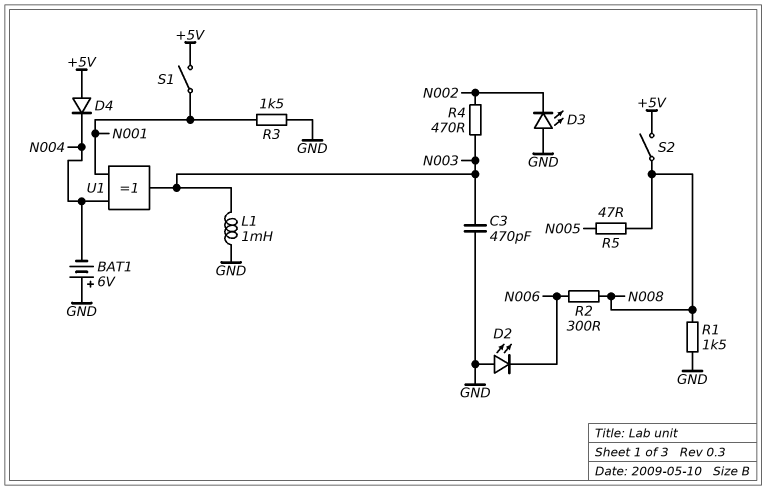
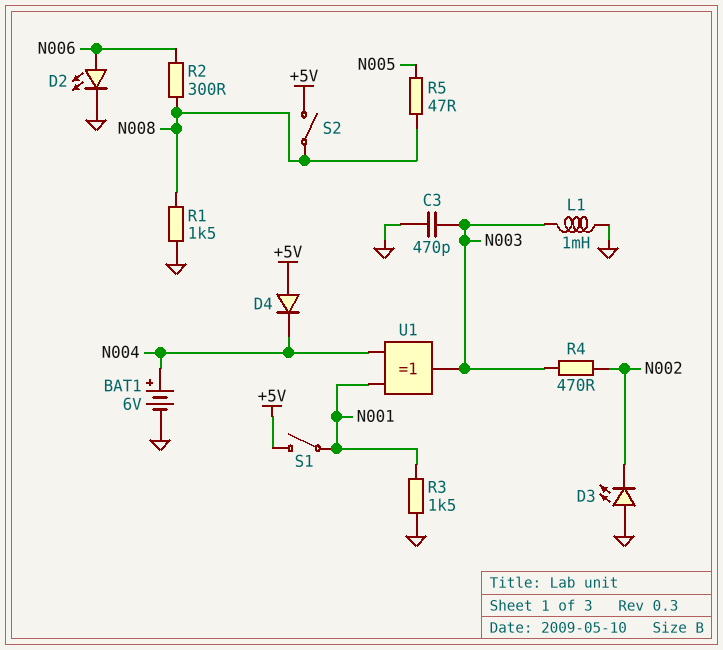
BAT1: 6V (plus GND, minus N004) -> 6V (plus N004, minus GND)
D2: LED (A GND, K N006) -> LED (A N006, K GND)

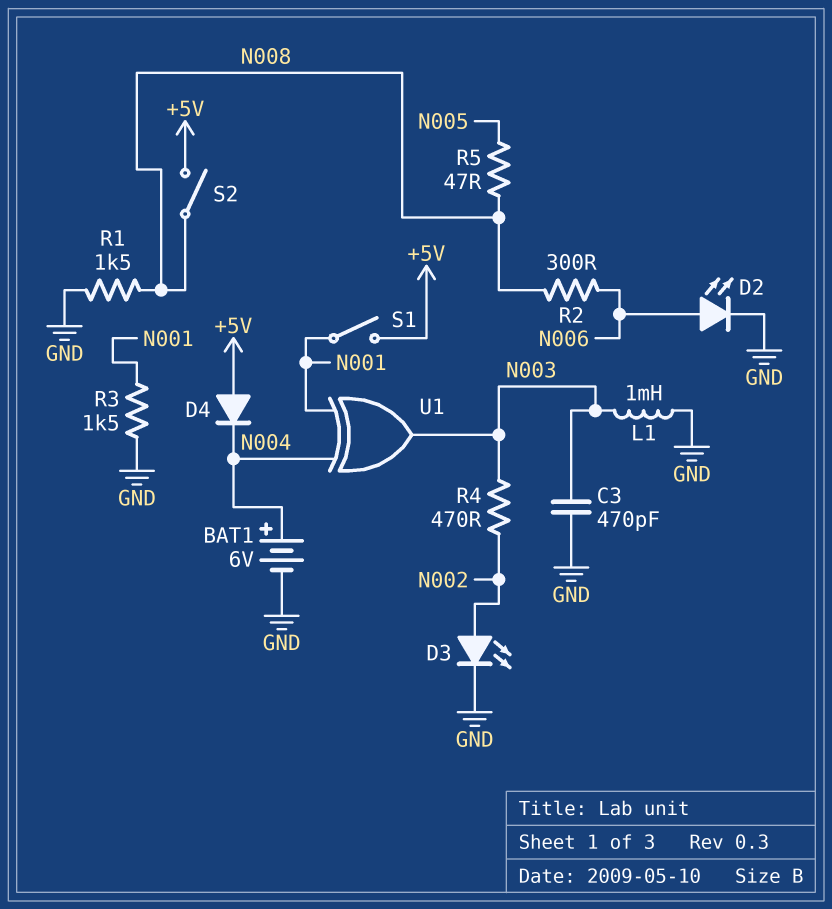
D3: LED (A GND, K N002) -> LED (A N002, K GND)

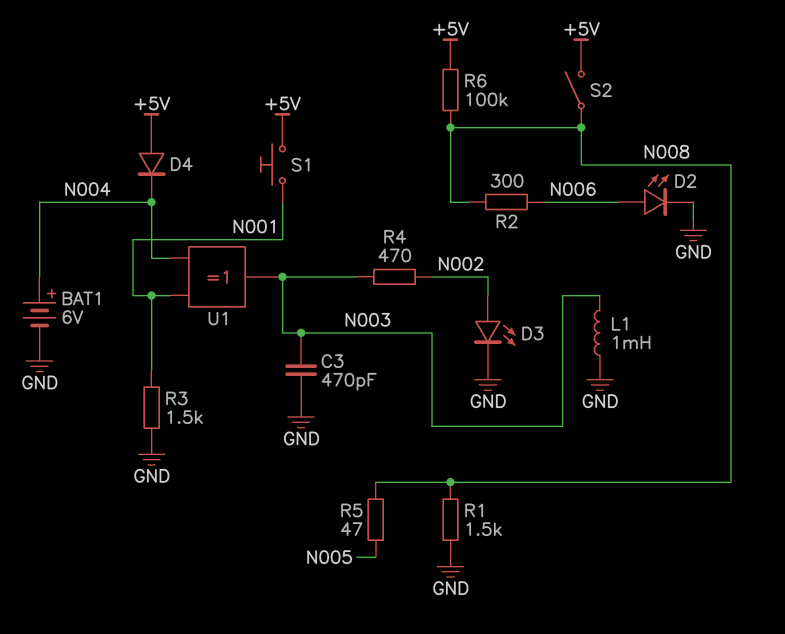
R6: none -> 100k (+5V, N008)
S1: switch (+5V, N001) -> button (+5V, N001)

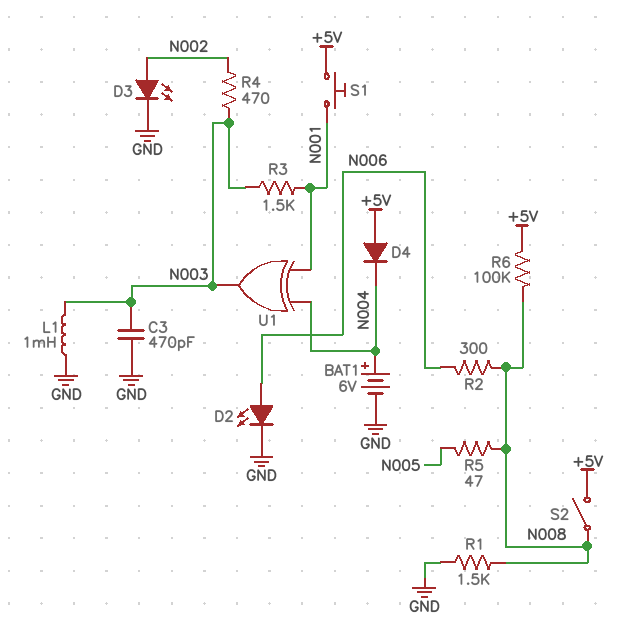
R3: 1.5k (GND, N001) -> 1.5k (N001, N003)

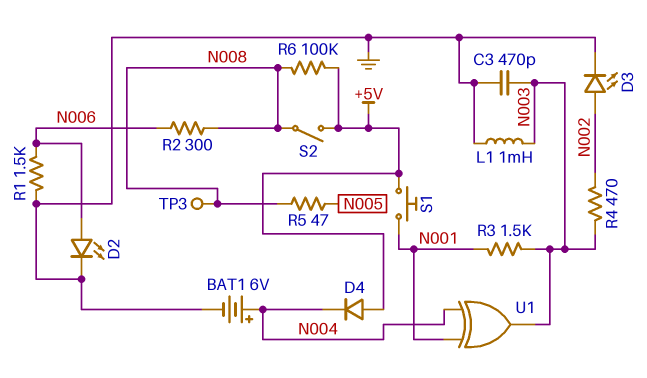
R1: 1.5k (GND, N008) -> 1.5k (GND, N006)
TP3: none -> test point (N008)

